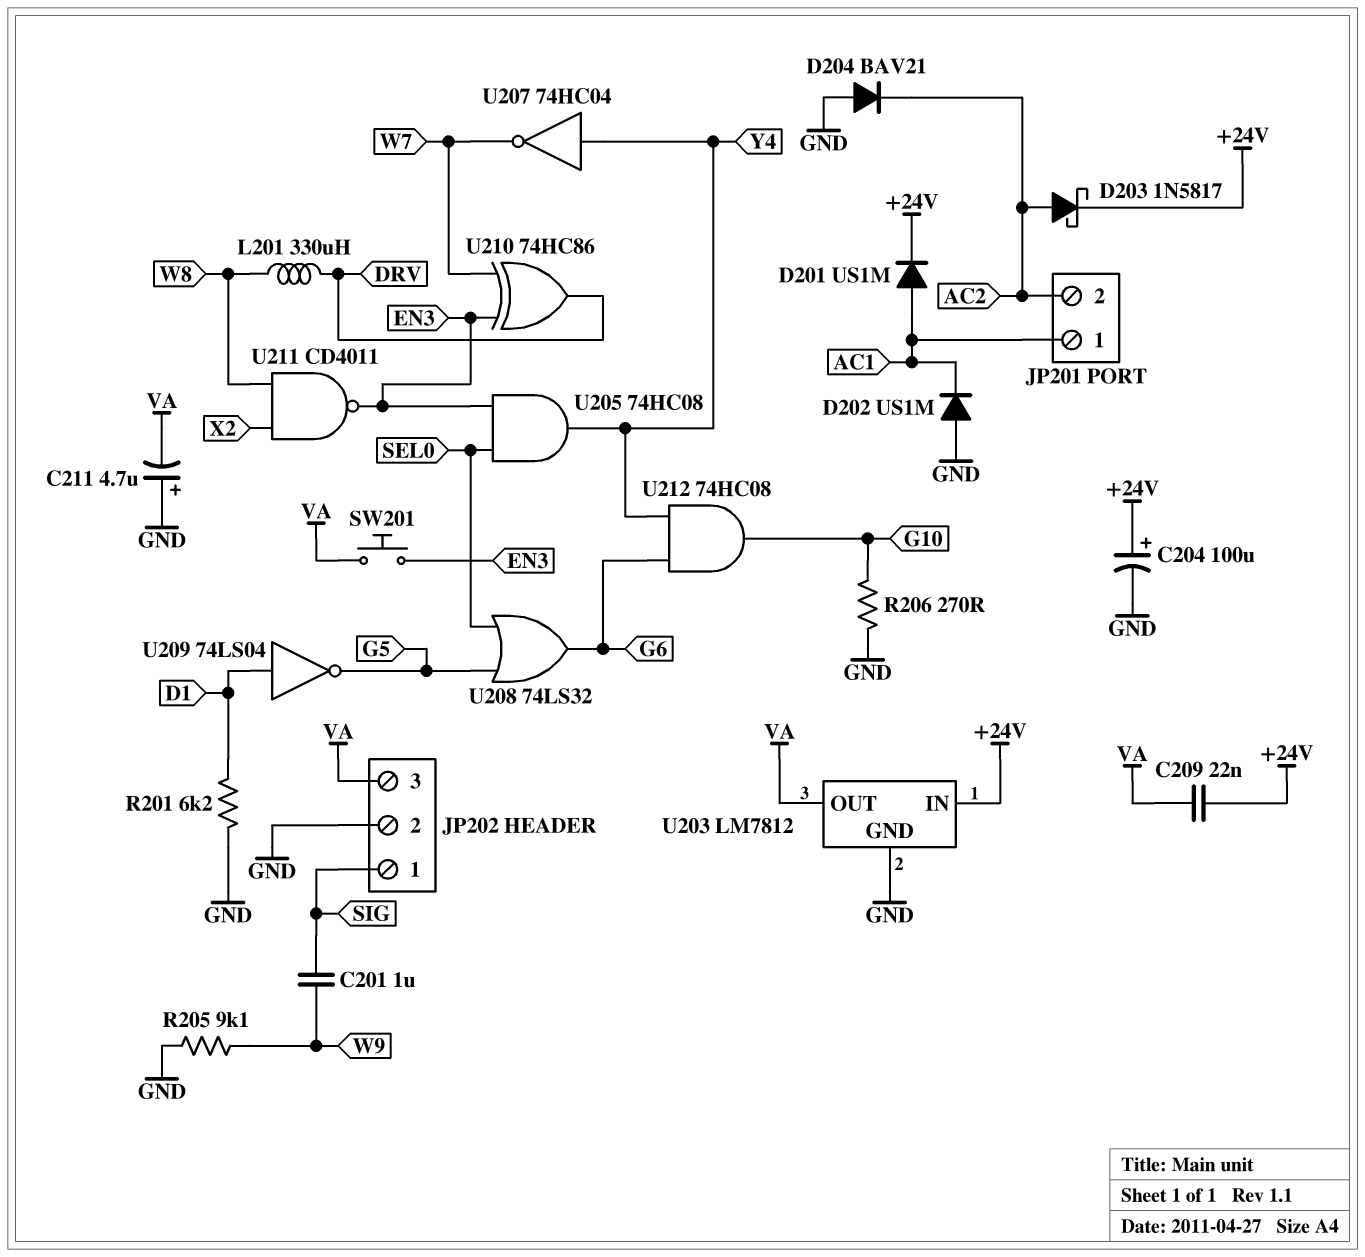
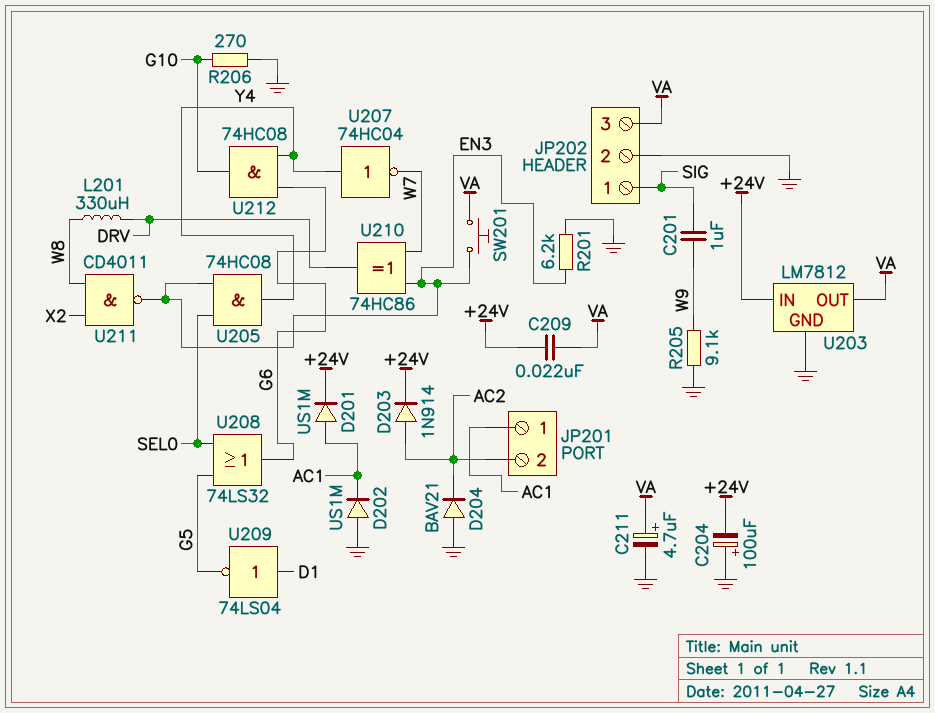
C204: 100uF (plus +24V, minus GND) -> 100uF (plus GND, minus +24V)
C211: 4.7uF (plus GND, minus VA) -> 4.7uF (plus VA, minus GND)
D203: schottky 1N5817 (A AC2, K +24V) -> diode 1N914 (A AC2, K +24V)
R201: 6.2k (D1, GND) -> 6.2k (EN3, GND)

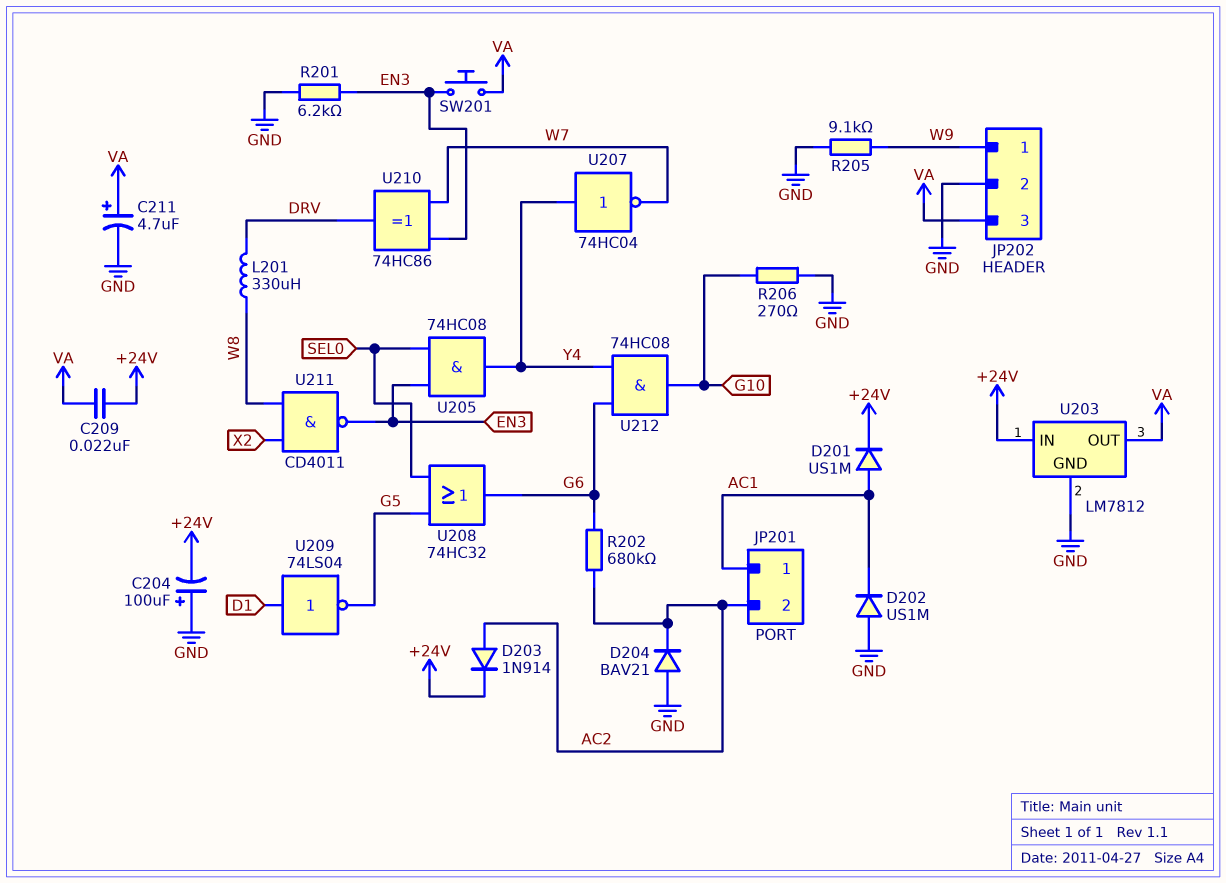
C201: 1uF (SIG, W9) -> none
JP202 pin 1: SIG -> W9
R202: none -> 680k (AC2, G6)
U208: OR 74LS32 (in G5, in SEL0, out G6) -> OR 74HC32 (in G5, in SEL0, out G6)

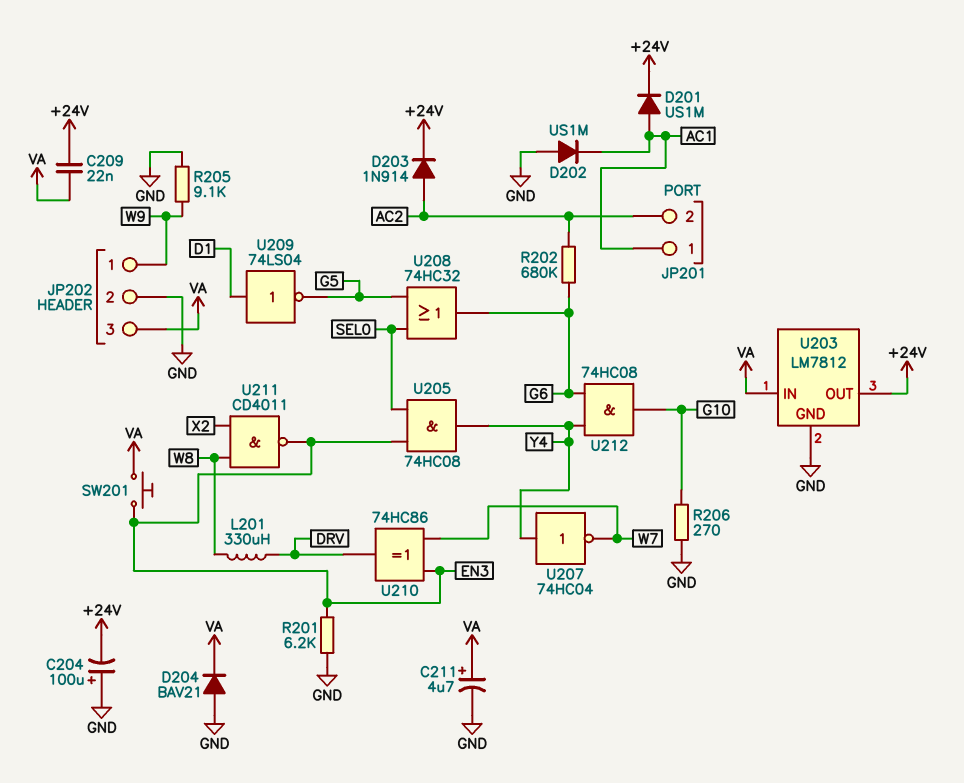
D204: diode BAV21 (A GND, K AC2) -> diode BAV21 (A GND, K VA)
U203 pin IN: +24V -> VA
U203 pin OUT: VA -> +24V

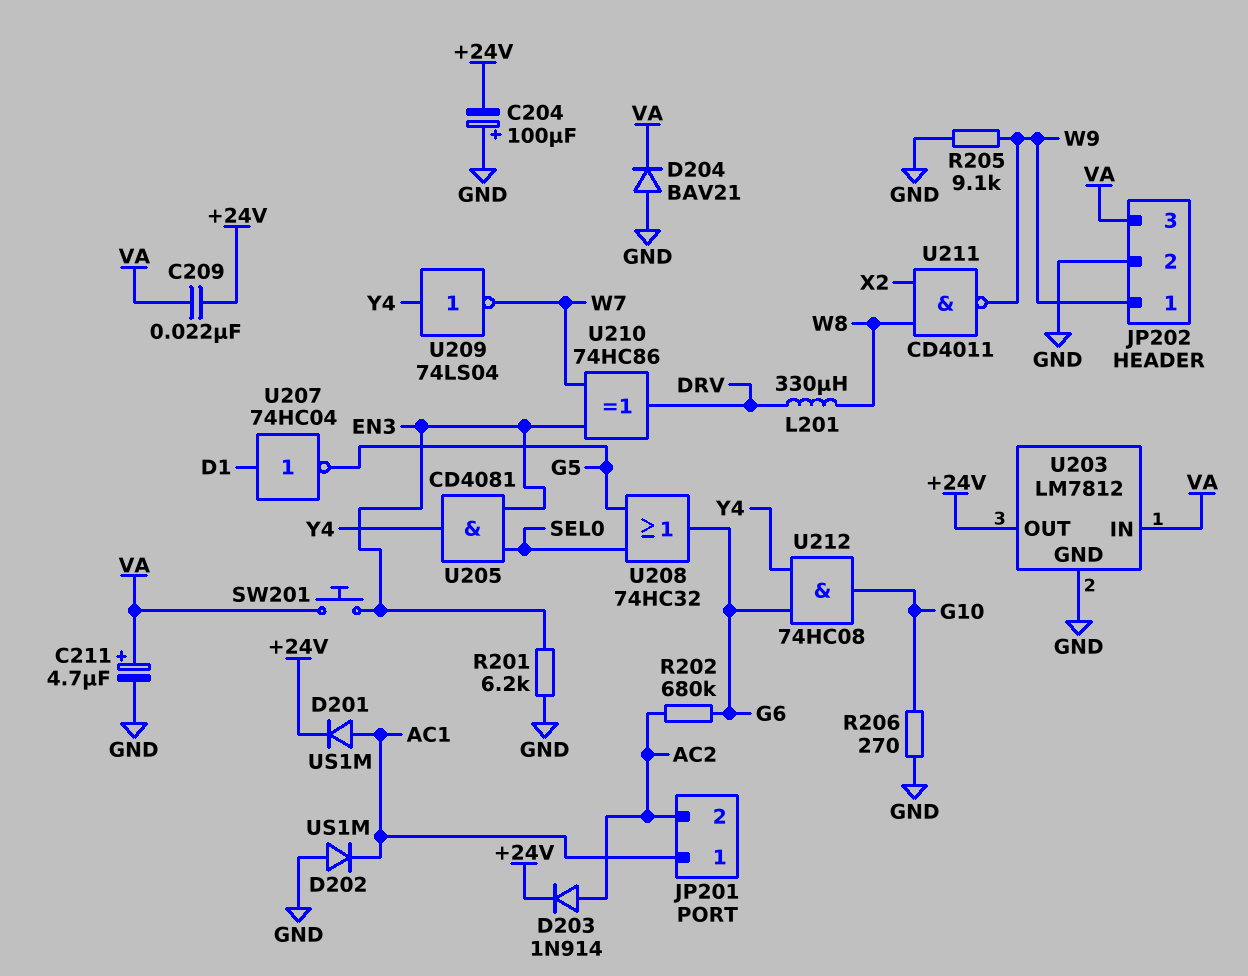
U205: AND 74HC08 (in EN3, in SEL0, out Y4) -> AND CD4081 (in EN3, in SEL0, out Y4)
U207: NOT 74HC04 (in Y4, out W7) -> NOT 74HC04 (in D1, out G5)
U209: NOT 74LS04 (in D1, out G5) -> NOT 74LS04 (in Y4, out W7)
U211: NAND CD4011 (in W8, in X2, out EN3) -> NAND CD4011 (in W8, in X2, out W9)

